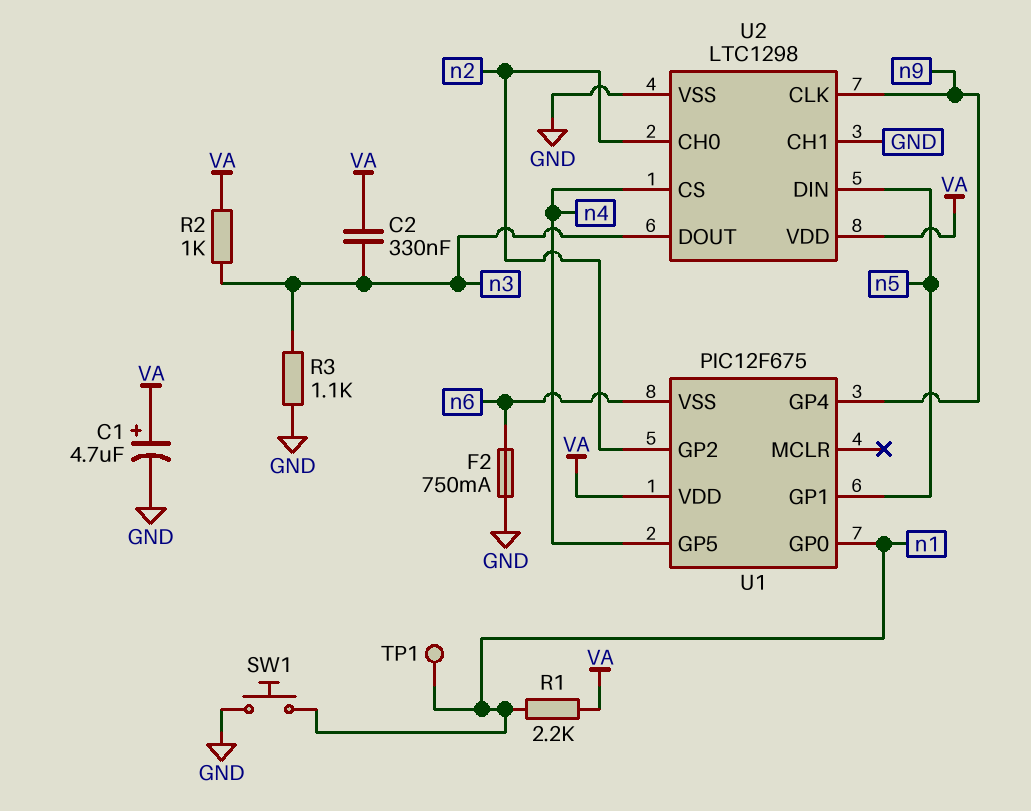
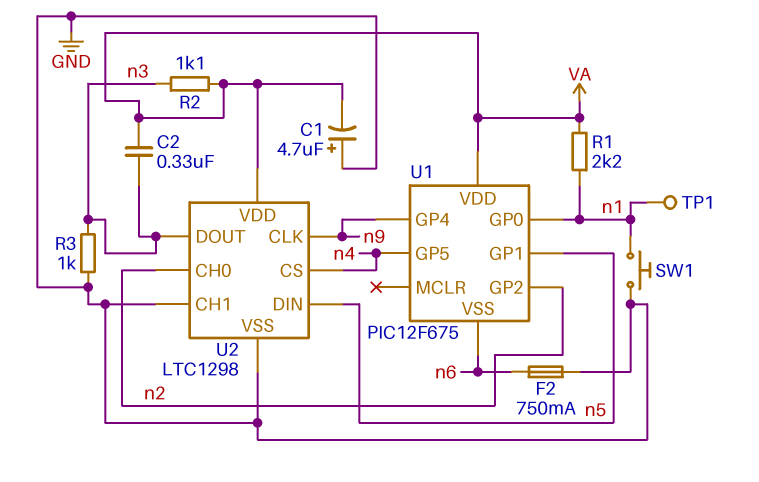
C1: 4.7uF (plus VA, minus GND) -> 4.7uF (plus GND, minus VA)
R2: 1k (VA, n3) -> 1.1k (VA, n3)
R3: 1.1k (GND, n3) -> 1k (GND, n3)

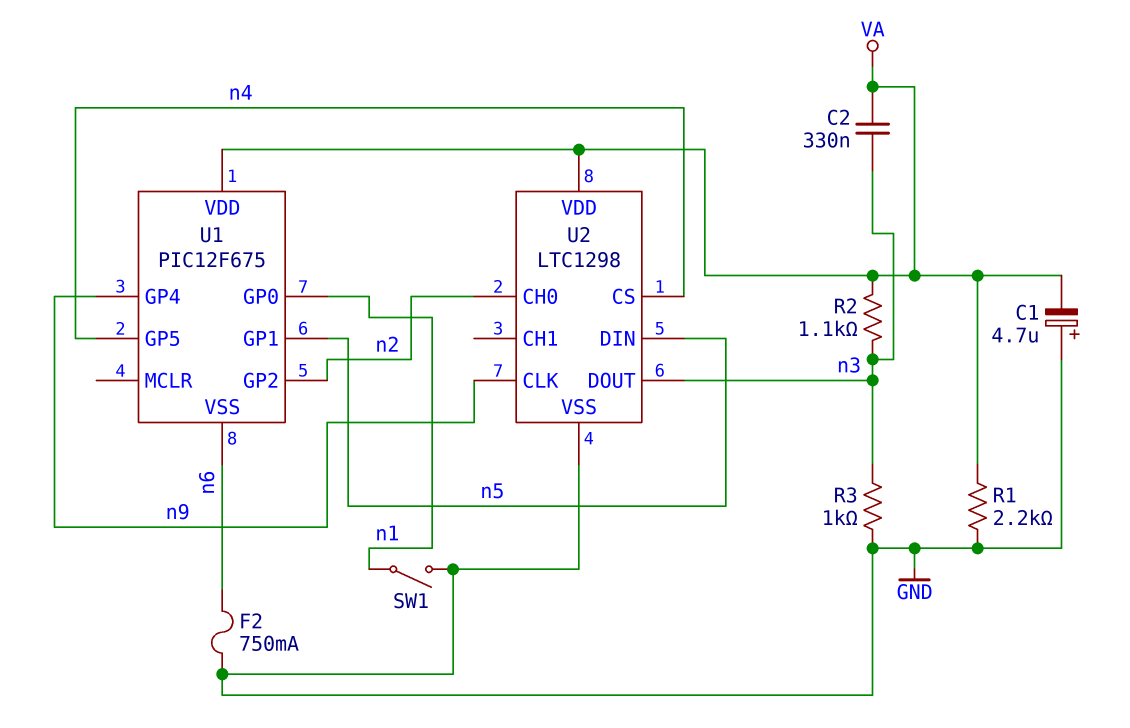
R1: 2.2k (VA, n1) -> 2.2k (GND, VA)
SW1: button (GND, n1) -> switch (GND, n1)
TP1: test point (n1) -> none
U2 pin CH1: GND -> none

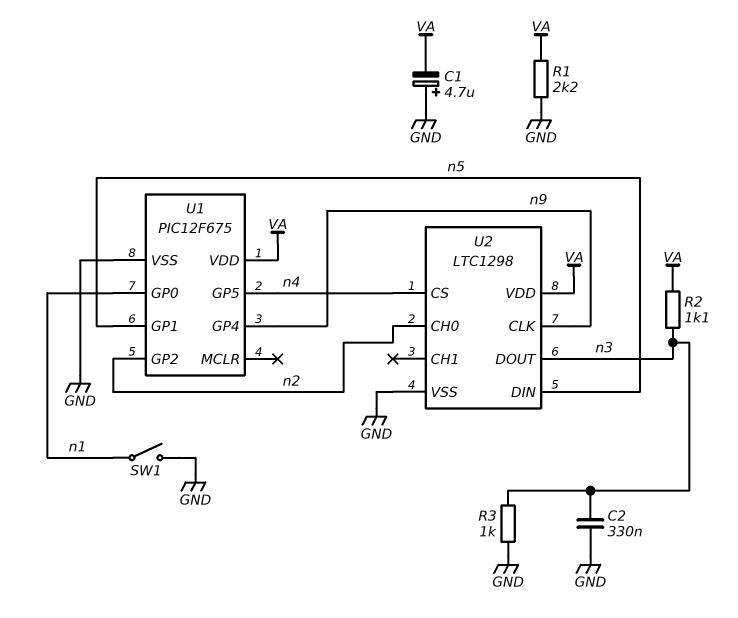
C2: 330nF (VA, n3) -> 330nF (GND, n3)
F2: 750mA (GND, n6) -> none
U1 pin VSS: n6 -> GND

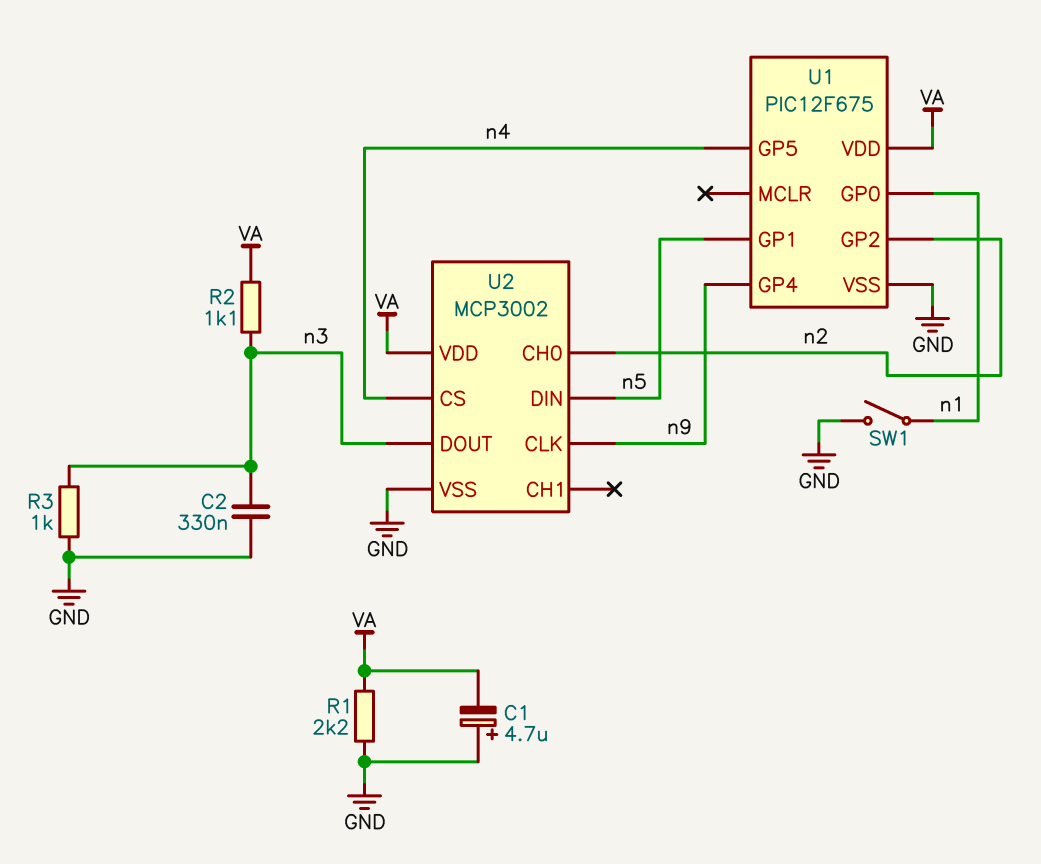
U2: LTC1298 -> MCP3002

